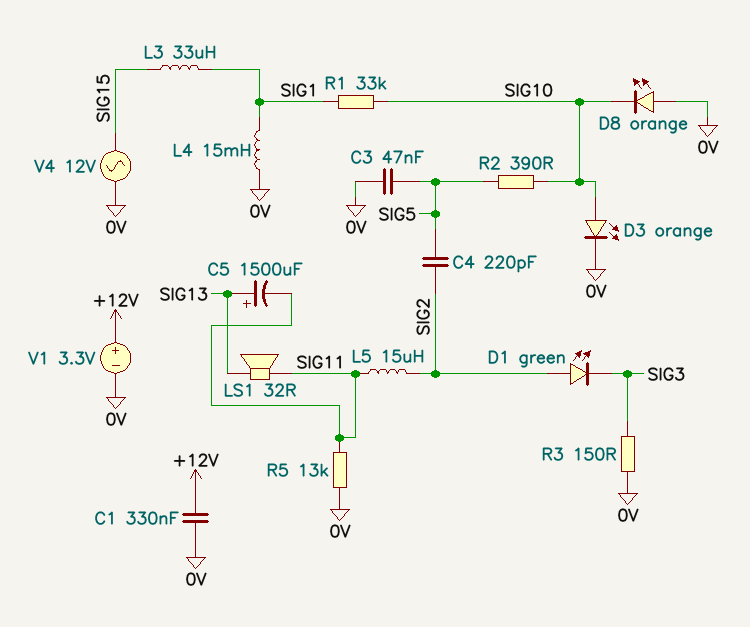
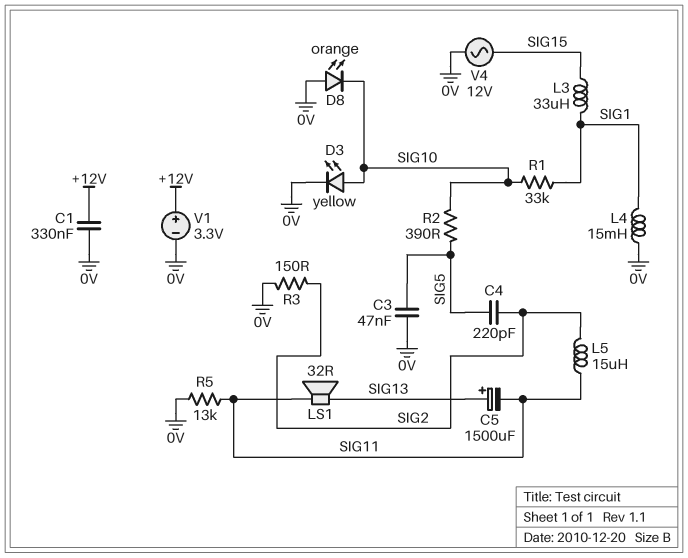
D1: LED green (A SIG2, K SIG3) -> none
D3: LED orange (A SIG10, K 0V) -> LED yellow (A SIG10, K 0V)
R3: 150 (0V, SIG3) -> 150 (0V, SIG2)

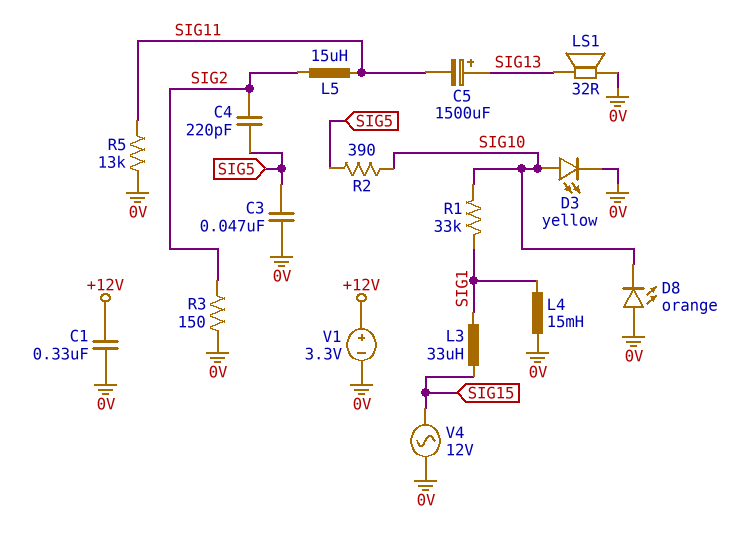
LS1: speaker 32R (SIG11, SIG13) -> speaker 32R (0V, SIG13)

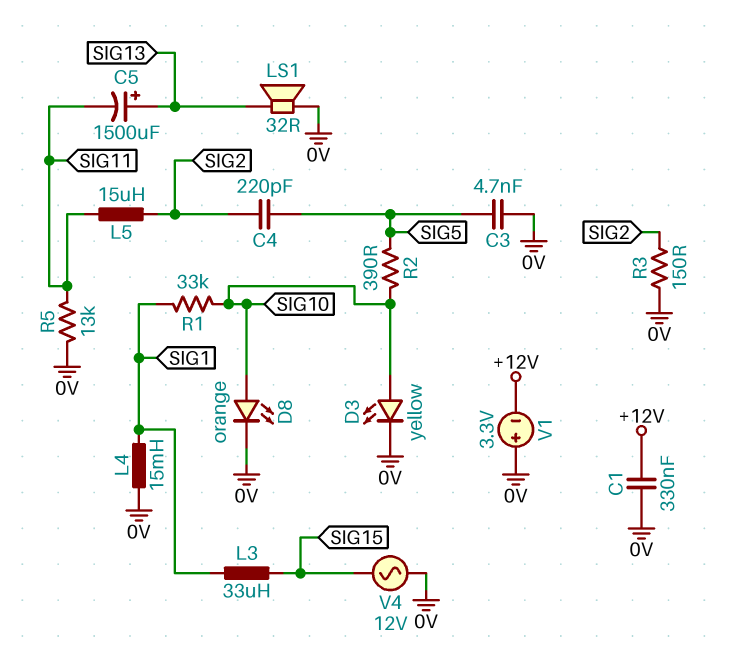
C3: 47nF (0V, SIG5) -> 4.7nF (0V, SIG5)
D8: LED orange (A 0V, K SIG10) -> LED orange (A SIG10, K 0V)
V1: 3.3V (plus +12V, minus 0V) -> 3.3V (plus 0V, minus +12V)

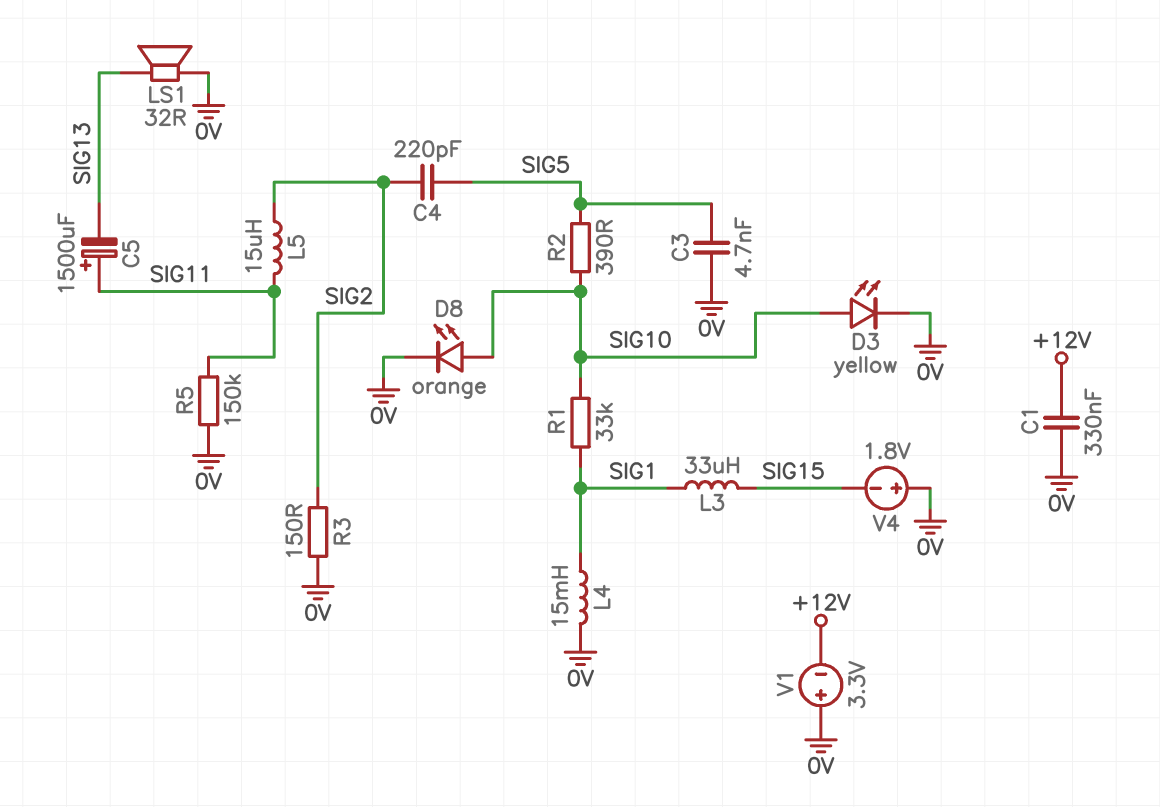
C5: 1500uF (plus SIG13, minus SIG11) -> 1500uF (plus SIG11, minus SIG13)
R5: 13k (0V, SIG11) -> 150k (0V, SIG11)
V4: AC 12V (0V, SIG15) -> 1.8V (plus 0V, minus SIG15)

